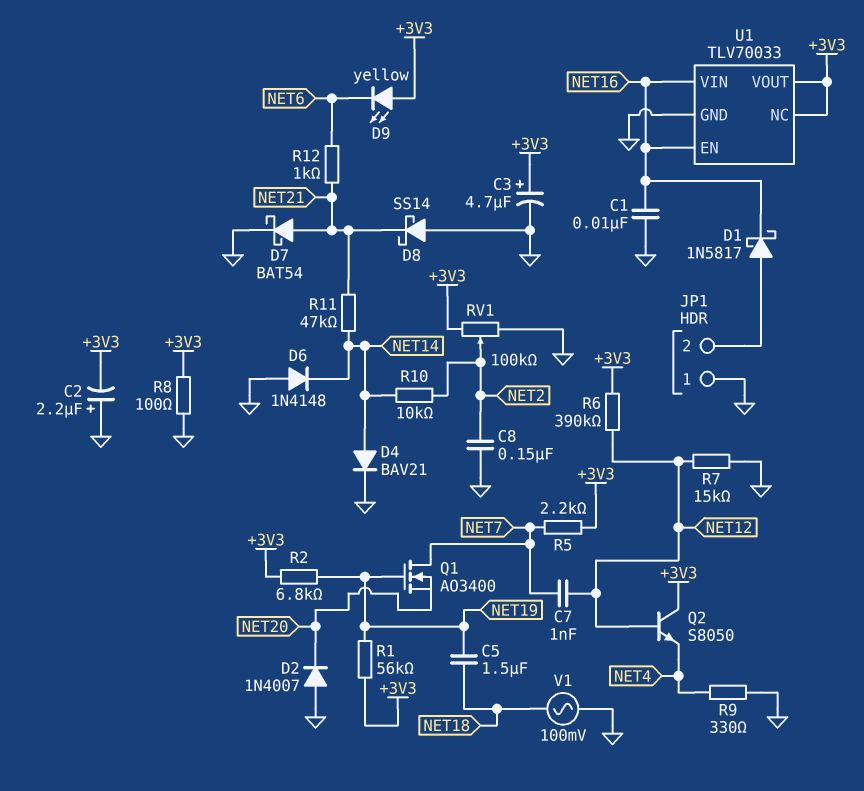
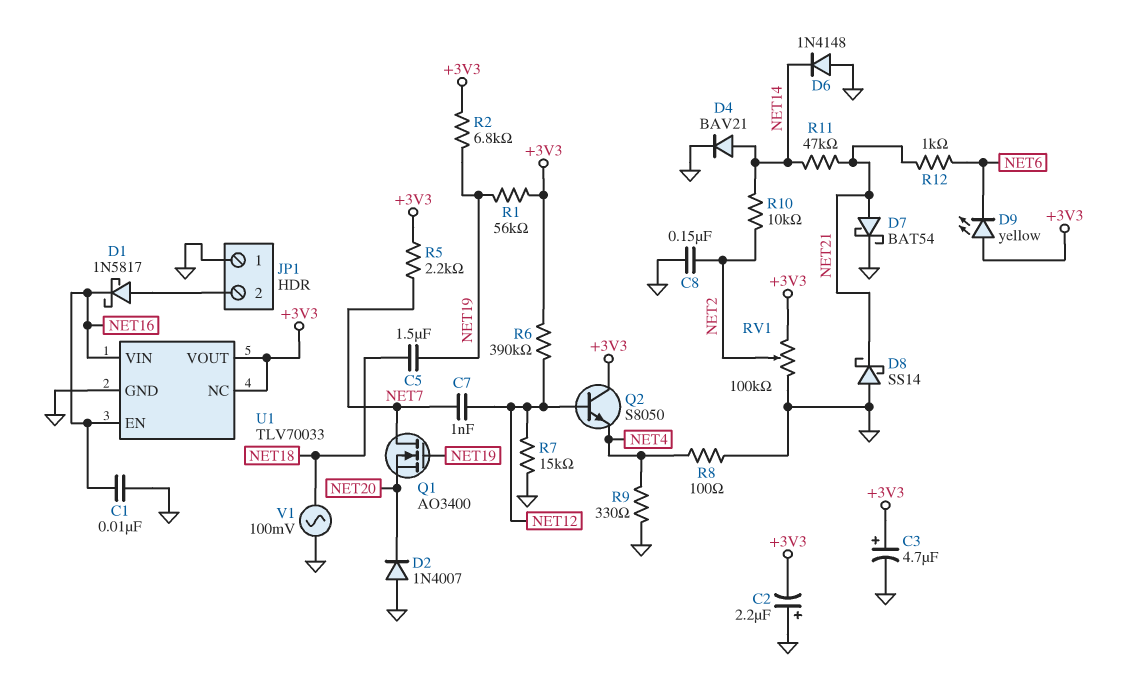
R8: 100 (+3V3, GND) -> 100 (GND, NET4)

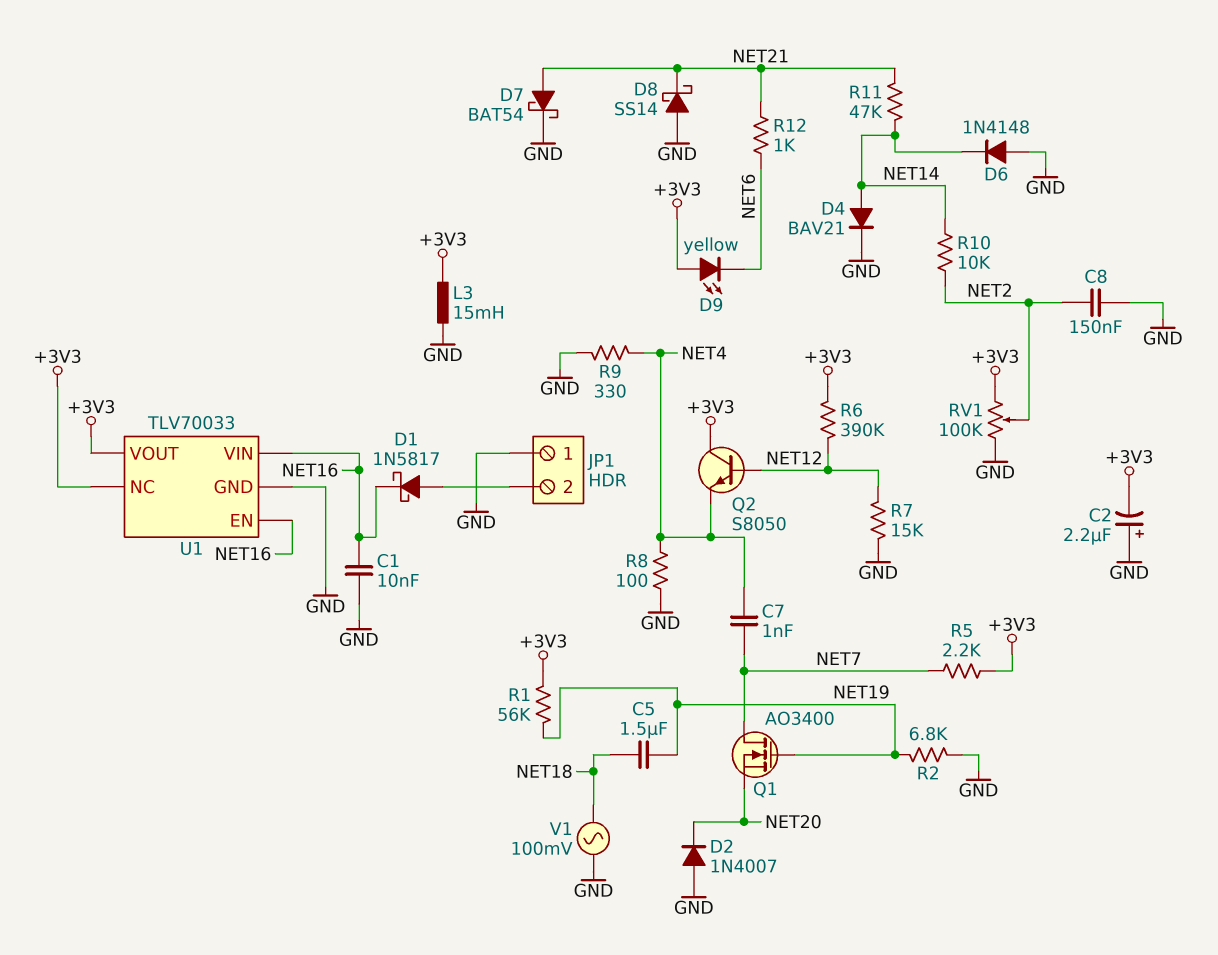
C3: 4.7uF (plus +3V3, minus GND) -> none
C7: 1nF (NET7, NET12) -> 1nF (NET4, NET7)
L3: none -> 15mH (+3V3, GND)
R2: 6.8k (+3V3, NET19) -> 6.8k (GND, NET19)

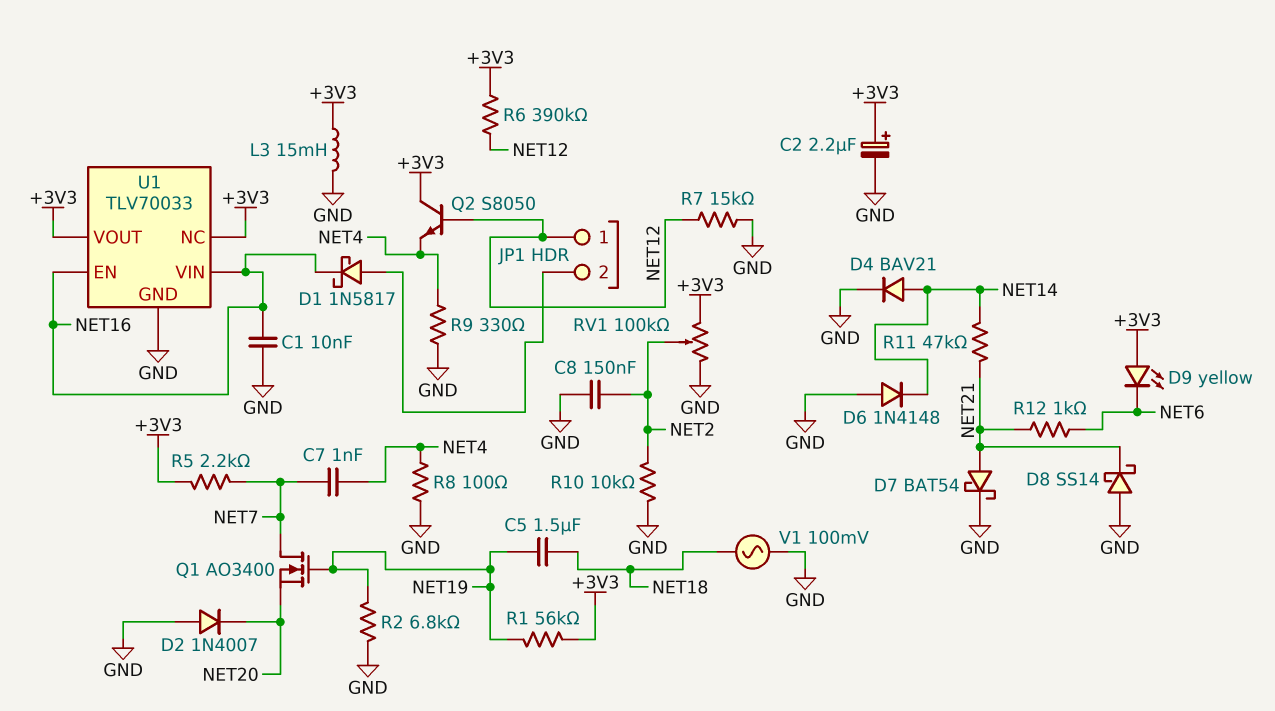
C2: 2.2uF (plus GND, minus +3V3) -> 2.2uF (plus +3V3, minus GND)
JP1 pin 1: GND -> NET12
R10: 10k (NET2, NET14) -> 10k (GND, NET2)

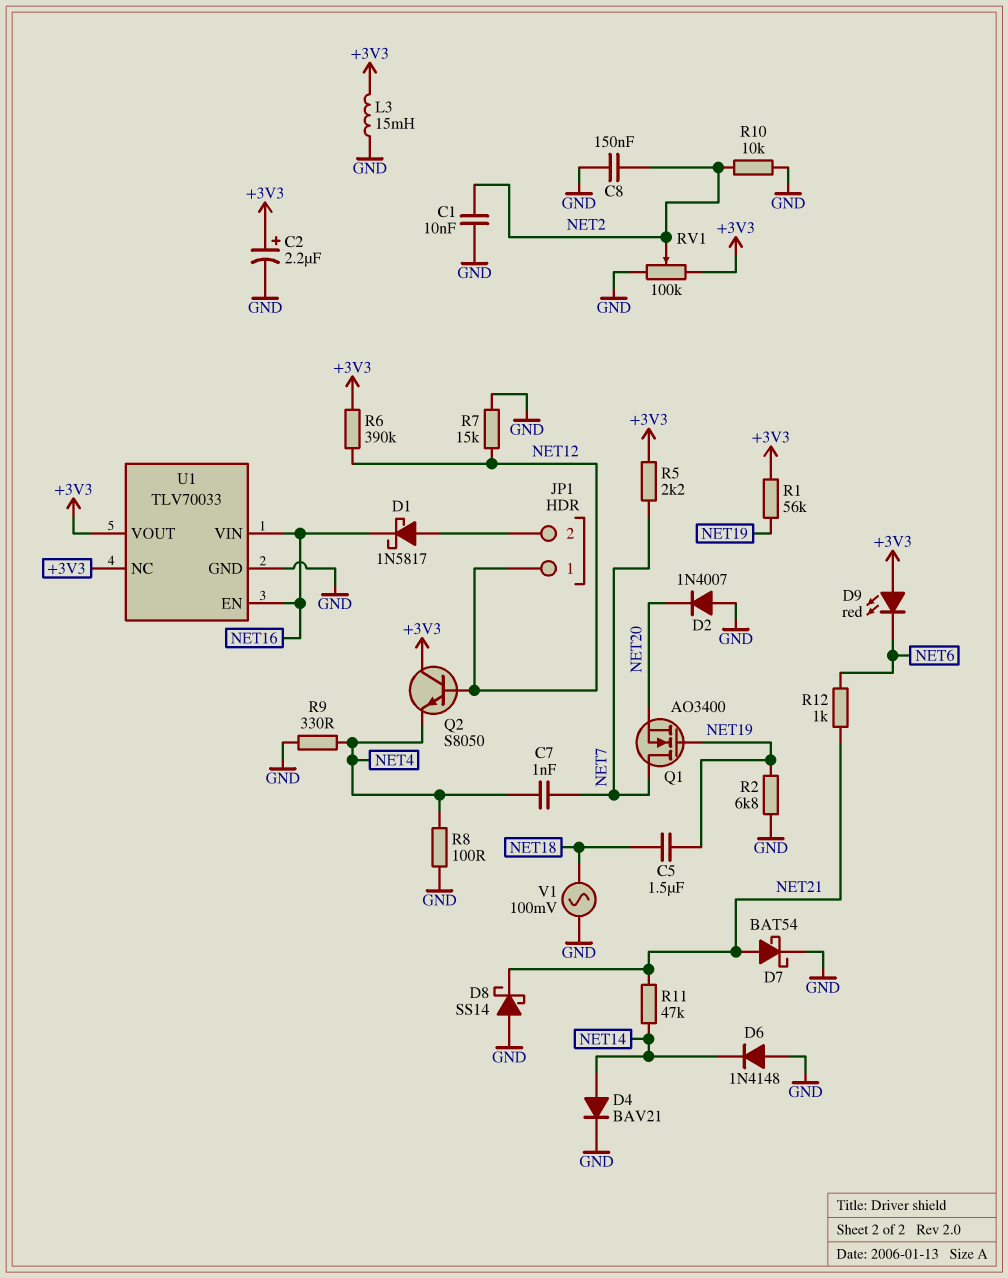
C1: 10nF (GND, NET16) -> 10nF (GND, NET2)
D9: LED yellow (A +3V3, K NET6) -> LED red (A +3V3, K NET6)

